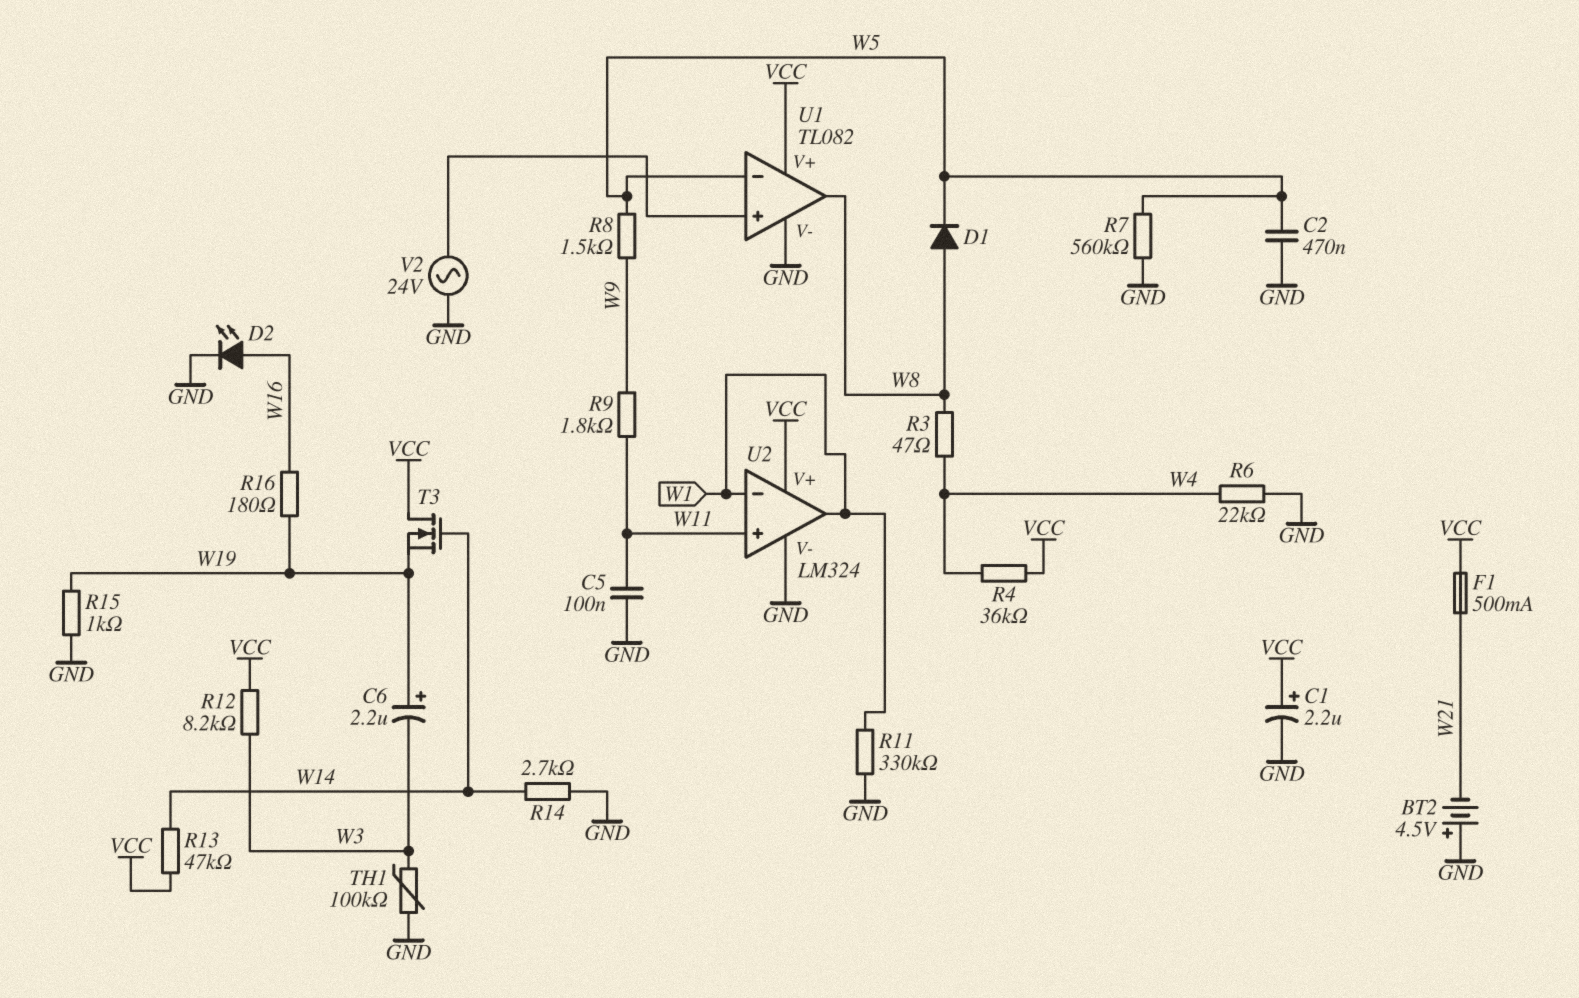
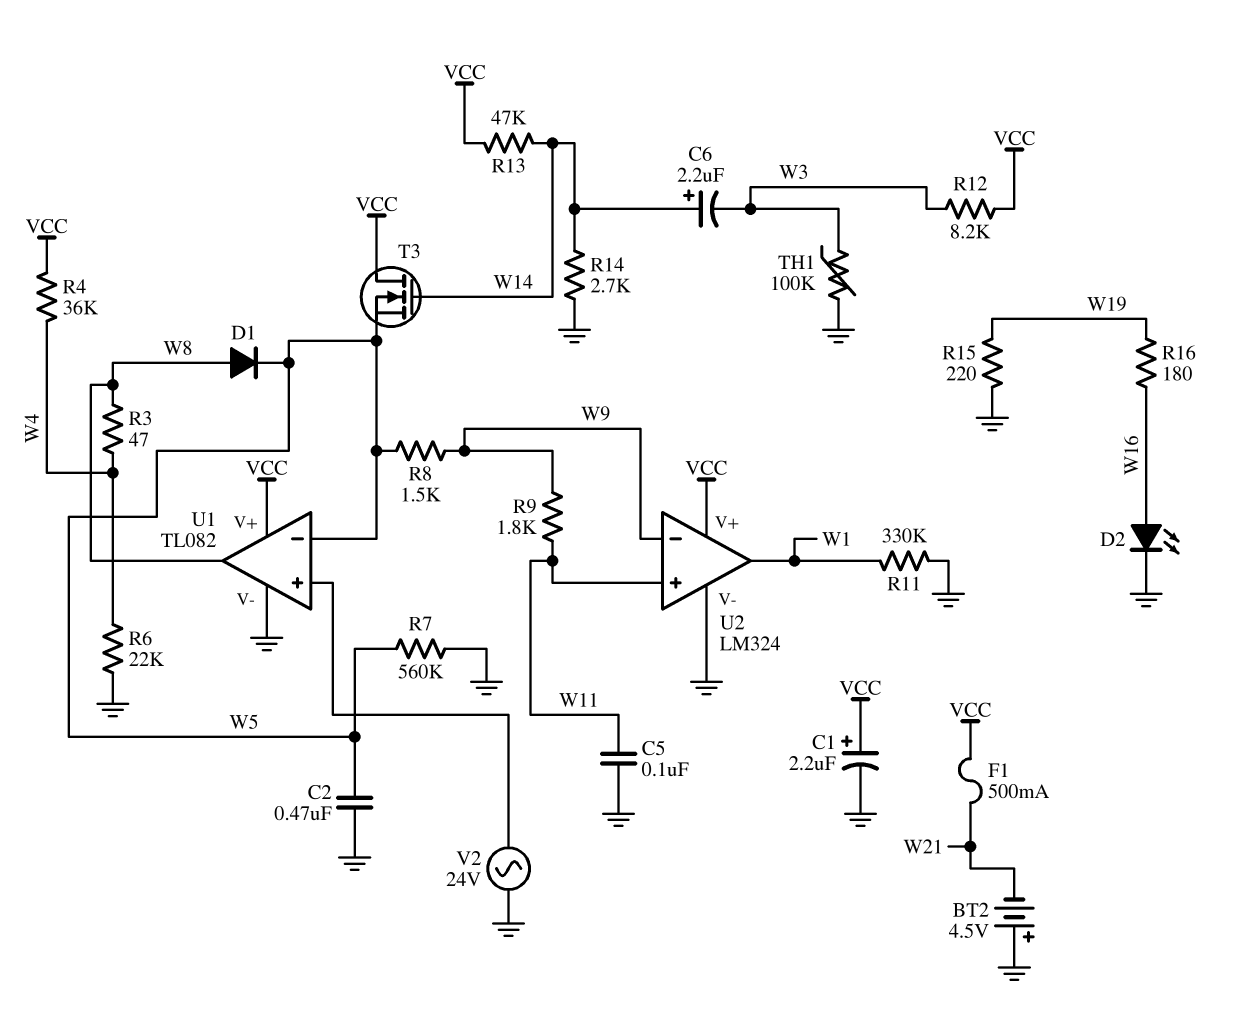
C6: 2.2uF (plus W19, minus W3) -> 2.2uF (plus W14, minus W3)
R15: 1k (GND, W19) -> 220 (GND, W19)
T3: NMOS (G W14, D VCC, S W19) -> NMOS (G W14, D VCC, S W5)
U2 pin in-: W1 -> W9

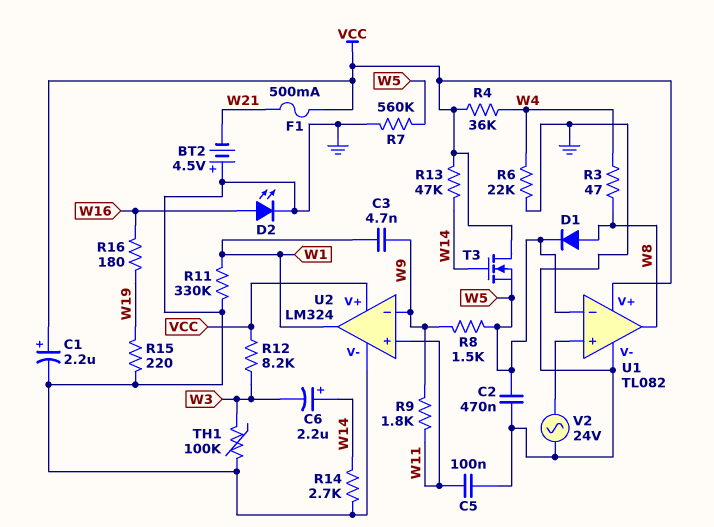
C3: none -> 4.7nF (W1, W9)

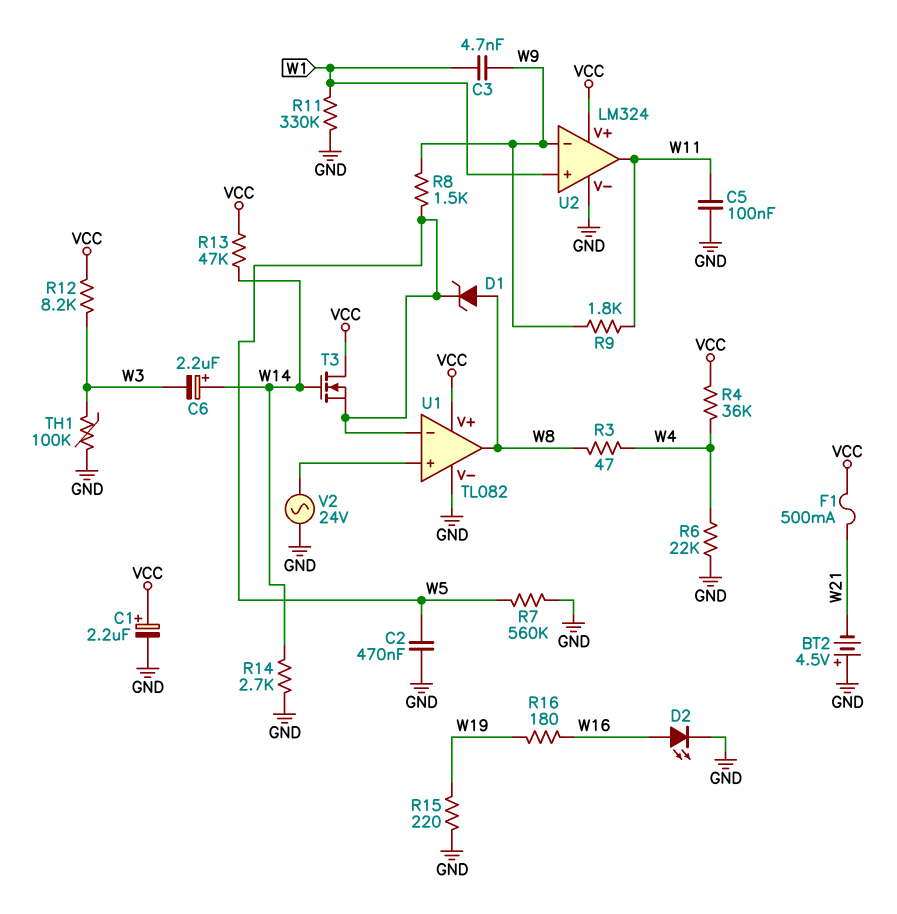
D1: diode (A W8, K W5) -> zener (A W8, K W5)
U2 pin in+: W11 -> W1
U2 pin out: W1 -> W11

